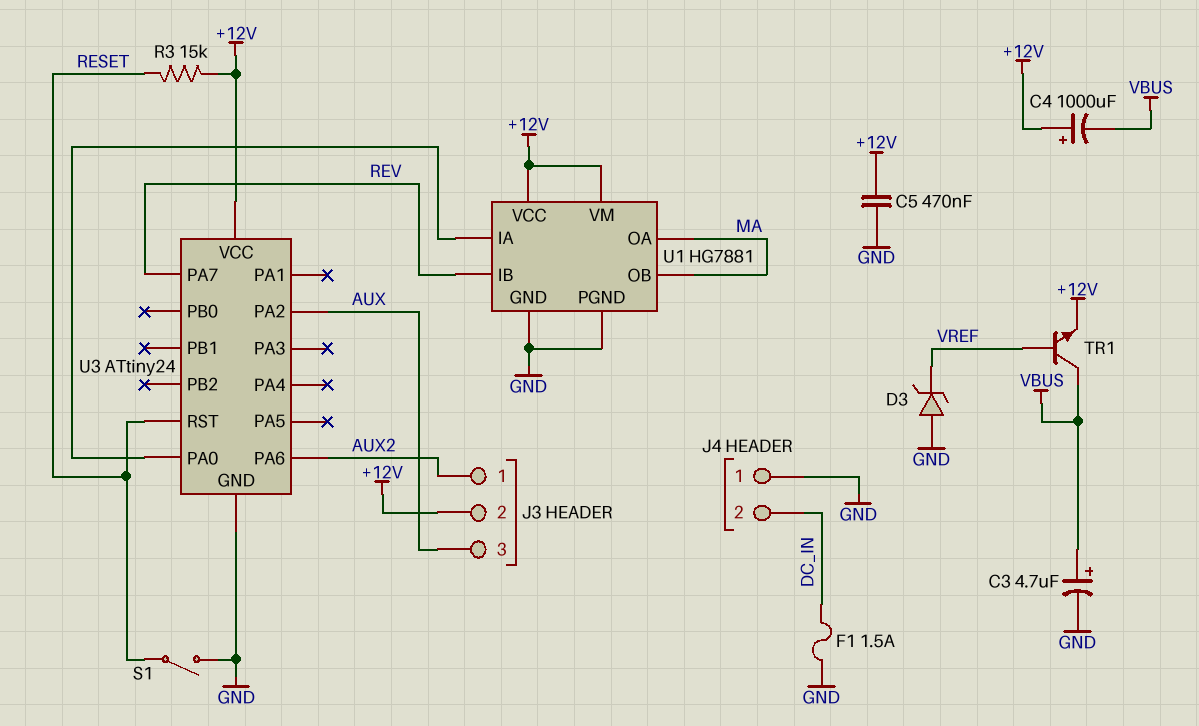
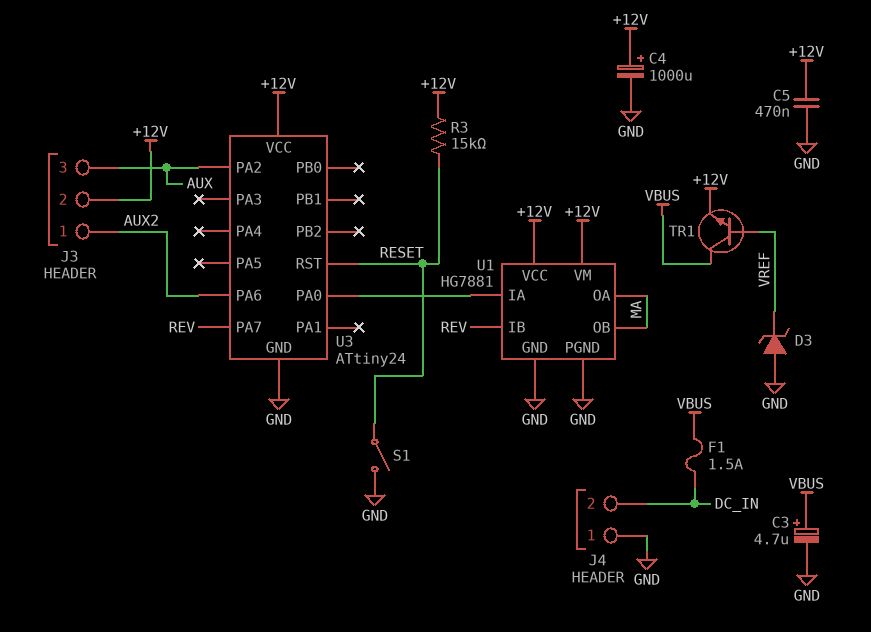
C4: 1000uF (plus +12V, minus VBUS) -> 1000uF (plus +12V, minus GND)
F1: 1.5A (DC_IN, GND) -> 1.5A (DC_IN, VBUS)

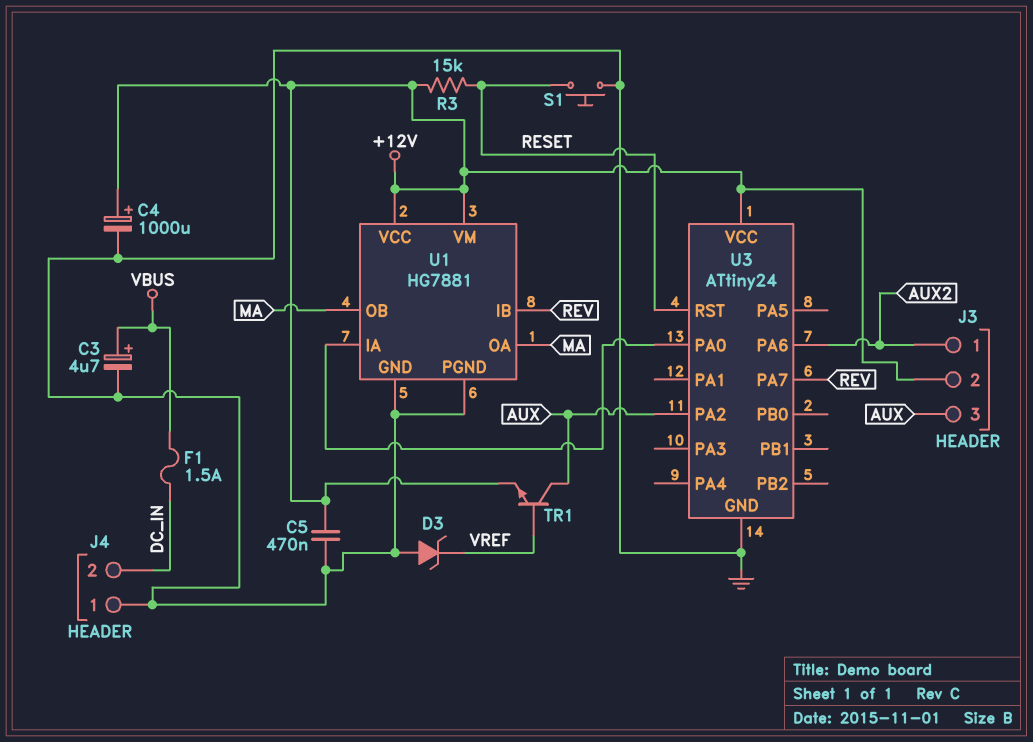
S1: switch (GND, RESET) -> button (GND, RESET)
TR1: NPN (B VREF, C VBUS, E +12V) -> NPN (B VREF, C AUX, E +12V)

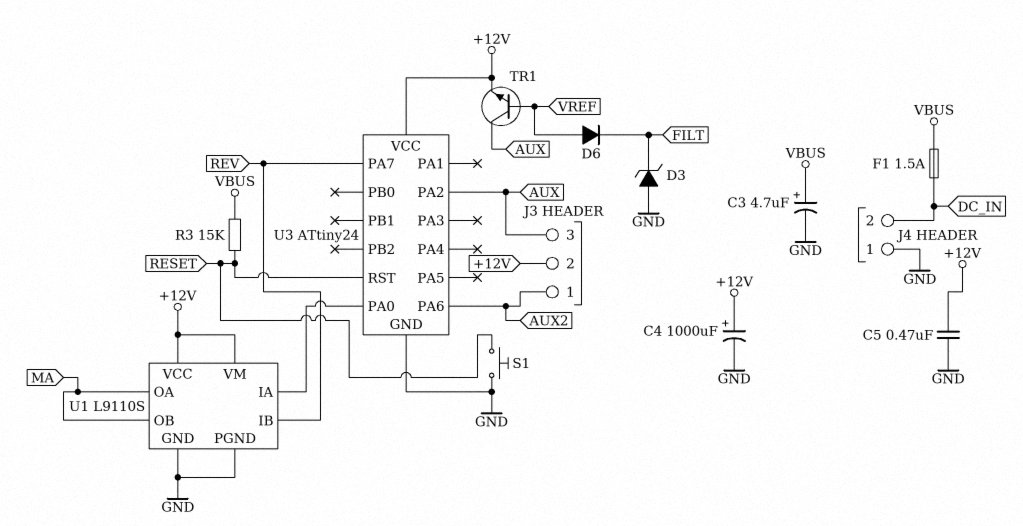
D3: zener (A GND, K VREF) -> zener (A GND, K FILT)
D6: none -> diode (A VREF, K FILT)
R3: 15k (+12V, RESET) -> 15k (RESET, VBUS)
U1: HG7881 -> L9110S

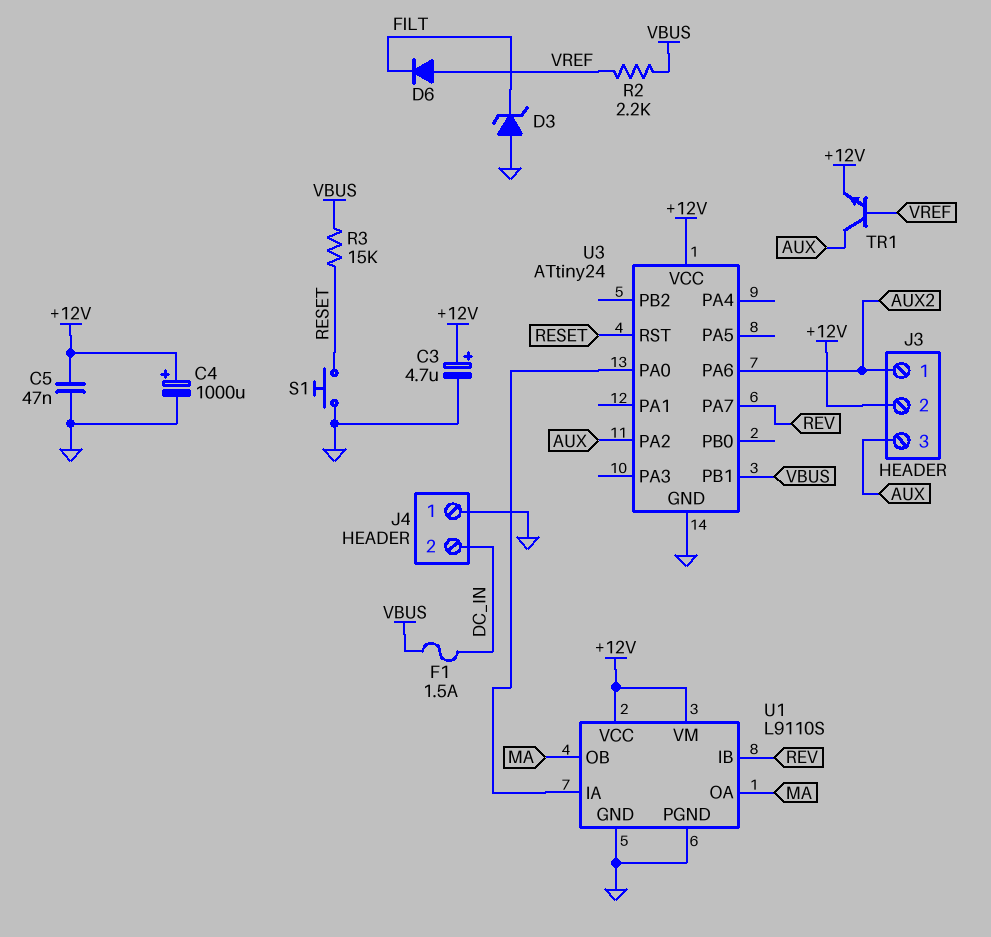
C3: 4.7uF (plus VBUS, minus GND) -> 4.7uF (plus +12V, minus GND)
C5: 470nF (+12V, GND) -> 47nF (+12V, GND)
R2: none -> 2.2k (VBUS, VREF)
U3 pin PB1: none -> VBUS

